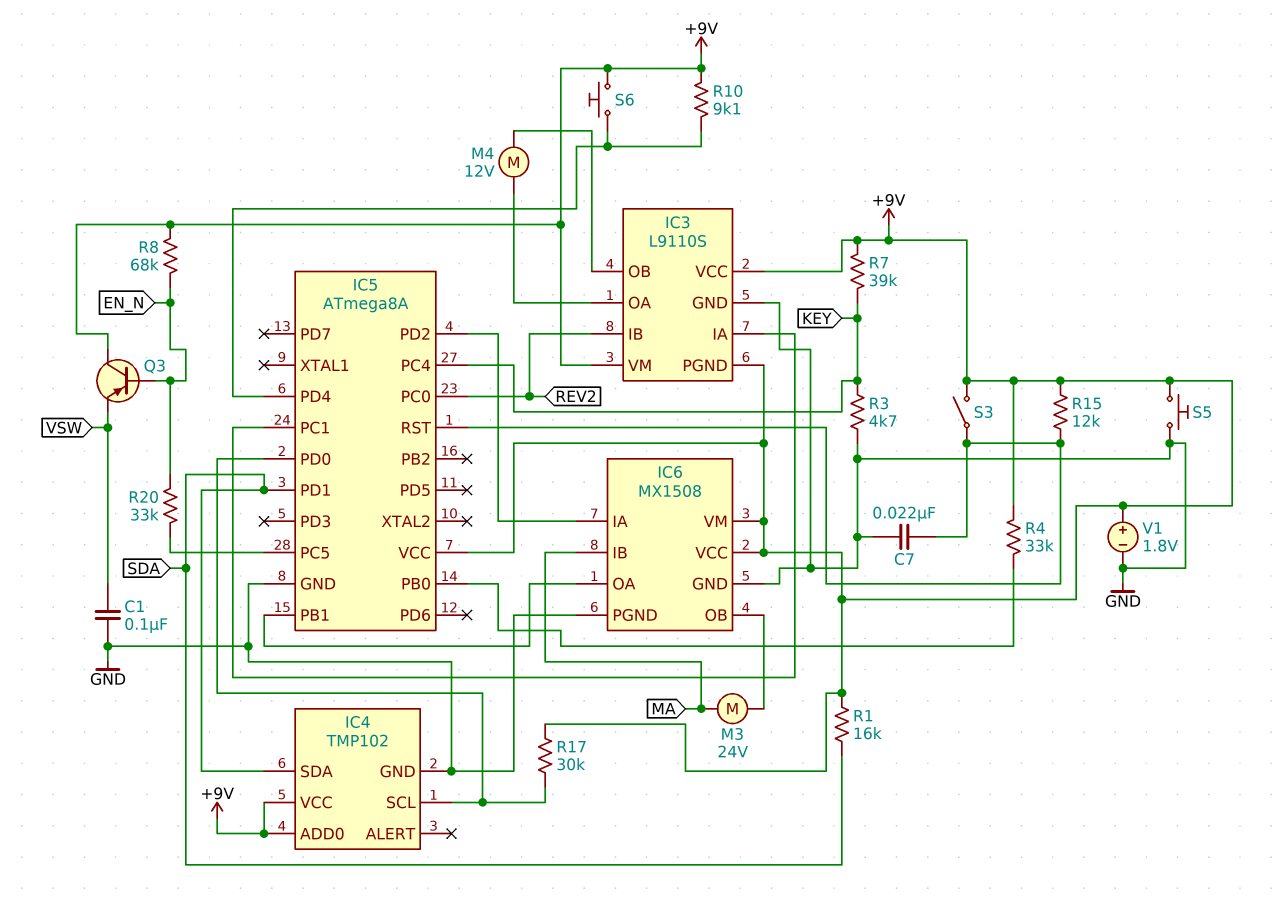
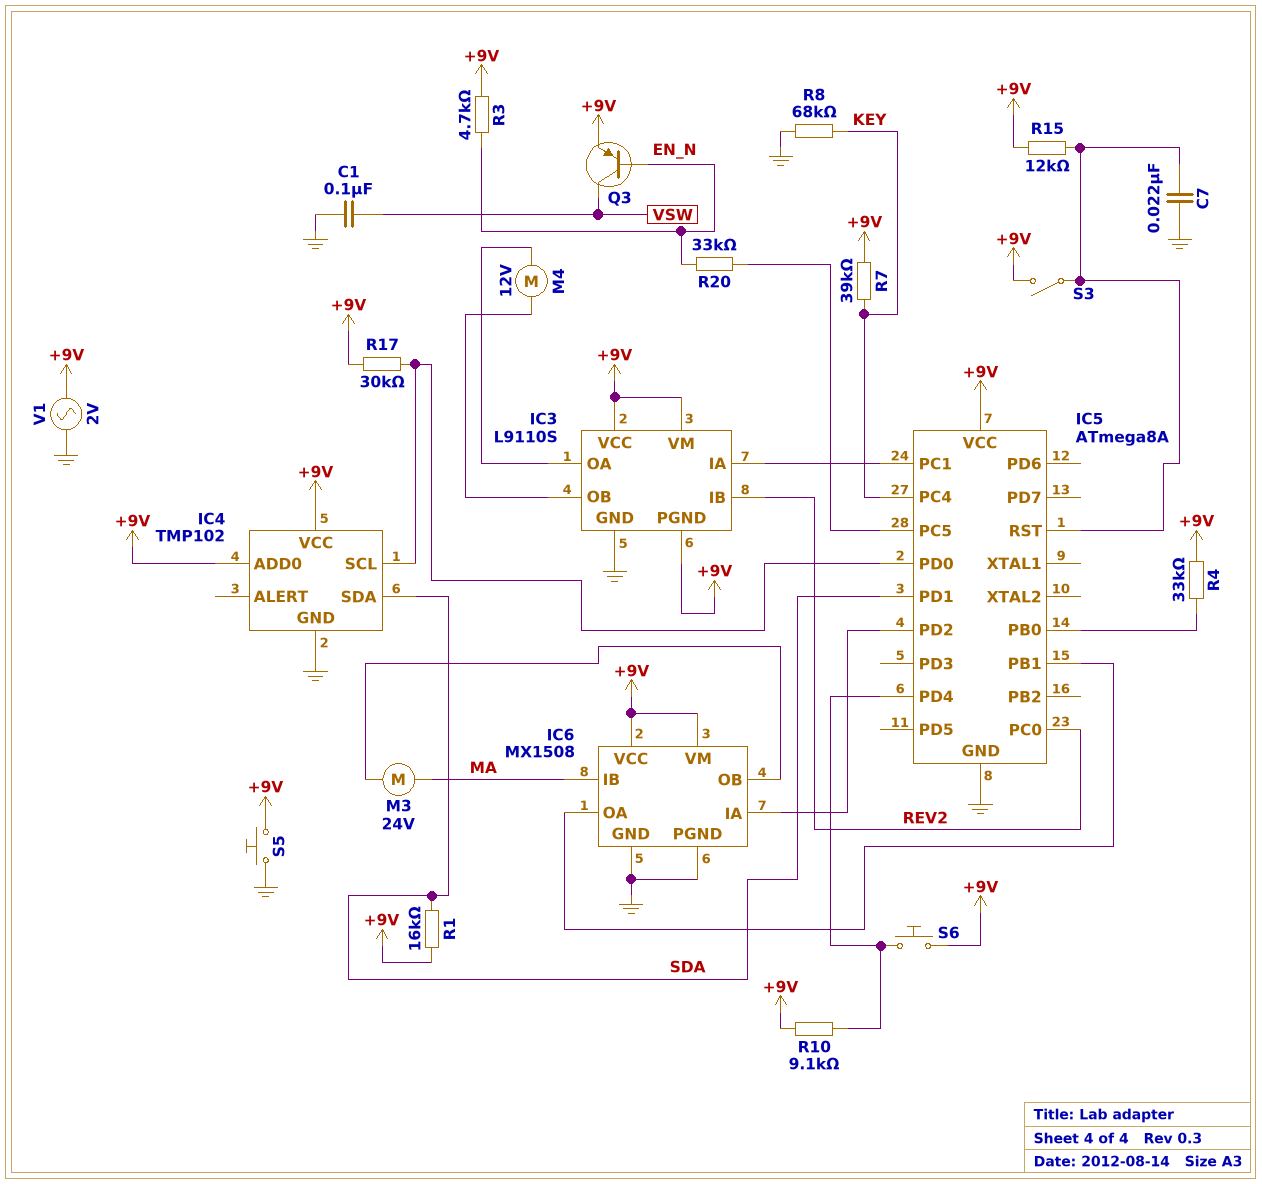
Q3: PNP (B EN_N, C +9V, E VSW) -> PNP (B EN_N, C VSW, E +9V)
R3: 4.7k (GND, KEY) -> 4.7k (+9V, EN_N)
R8: 68k (+9V, EN_N) -> 68k (GND, KEY)
V1: 1.8V (plus +9V, minus GND) -> AC 2V (+9V, GND)

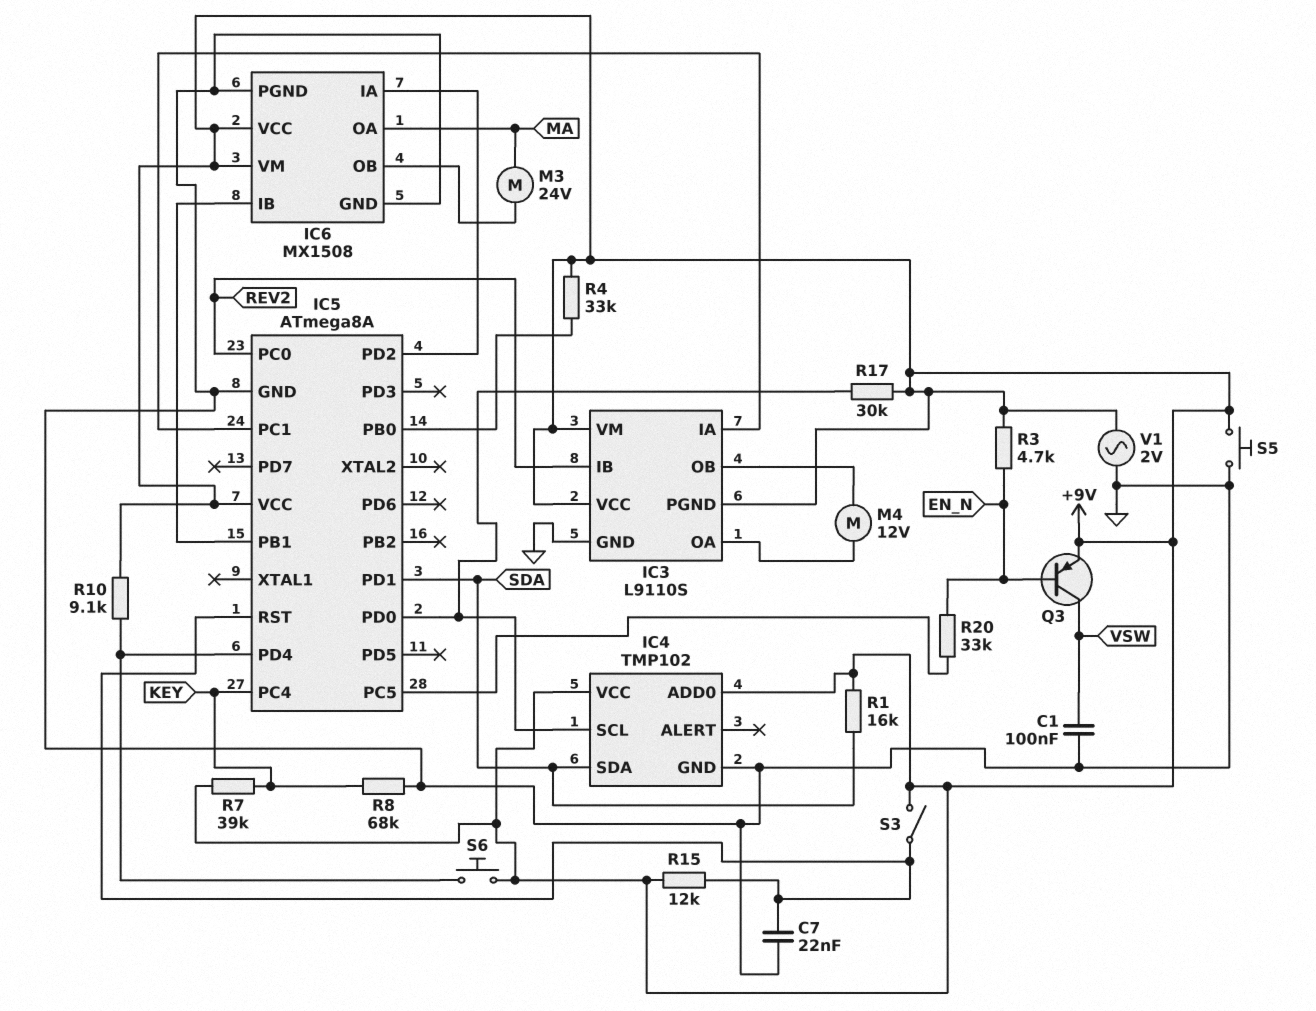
IC6 pin IB: MA -> IC5/PB1
IC6 pin OA: IC5/PB1 -> MA

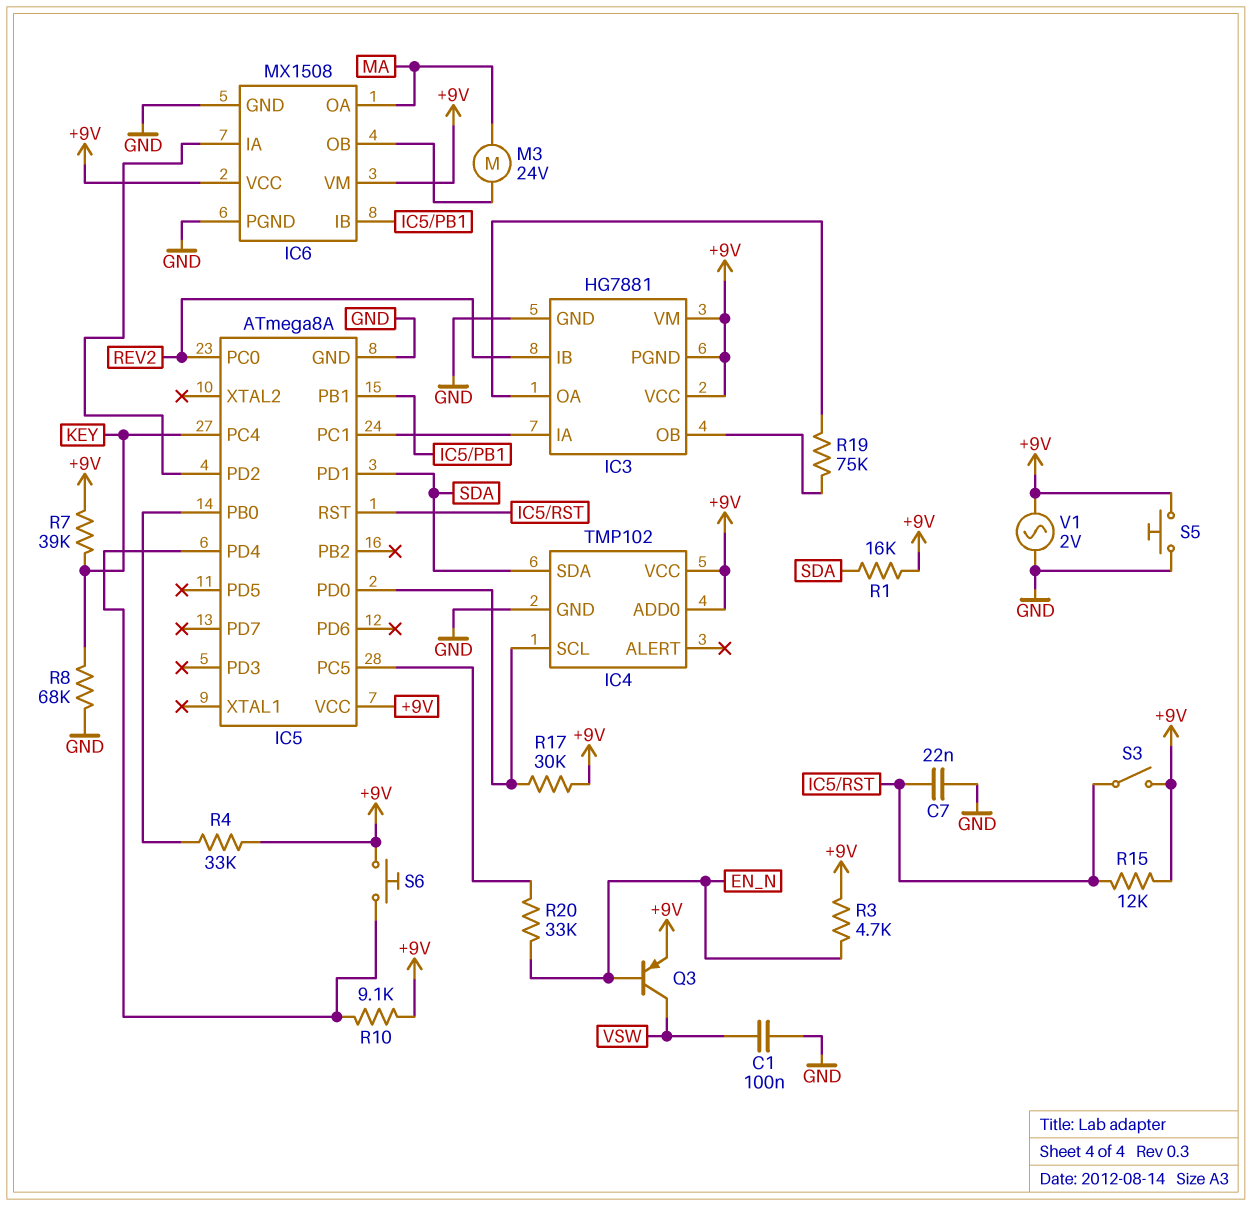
IC3: L9110S -> HG7881
M4: motor 12V (IC3/OA, IC3/OB) -> none
R19: none -> 75k (IC3/OA, IC3/OB)

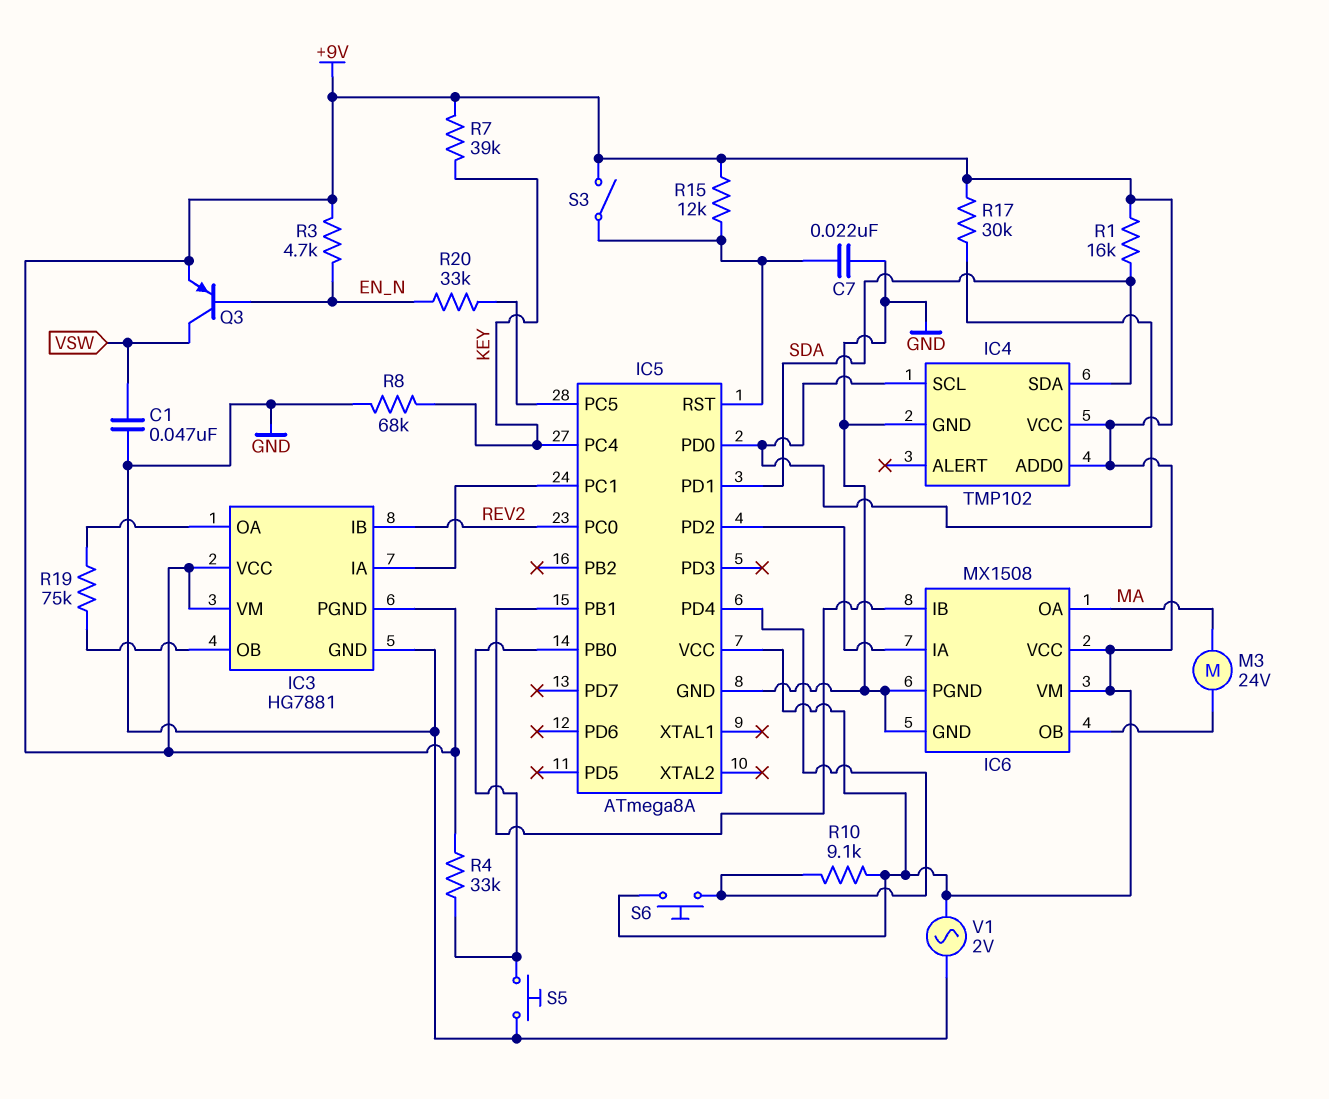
C1: 100nF (GND, VSW) -> 47nF (GND, VSW)
S5: button (+9V, GND) -> button (GND, IC5/PB0)

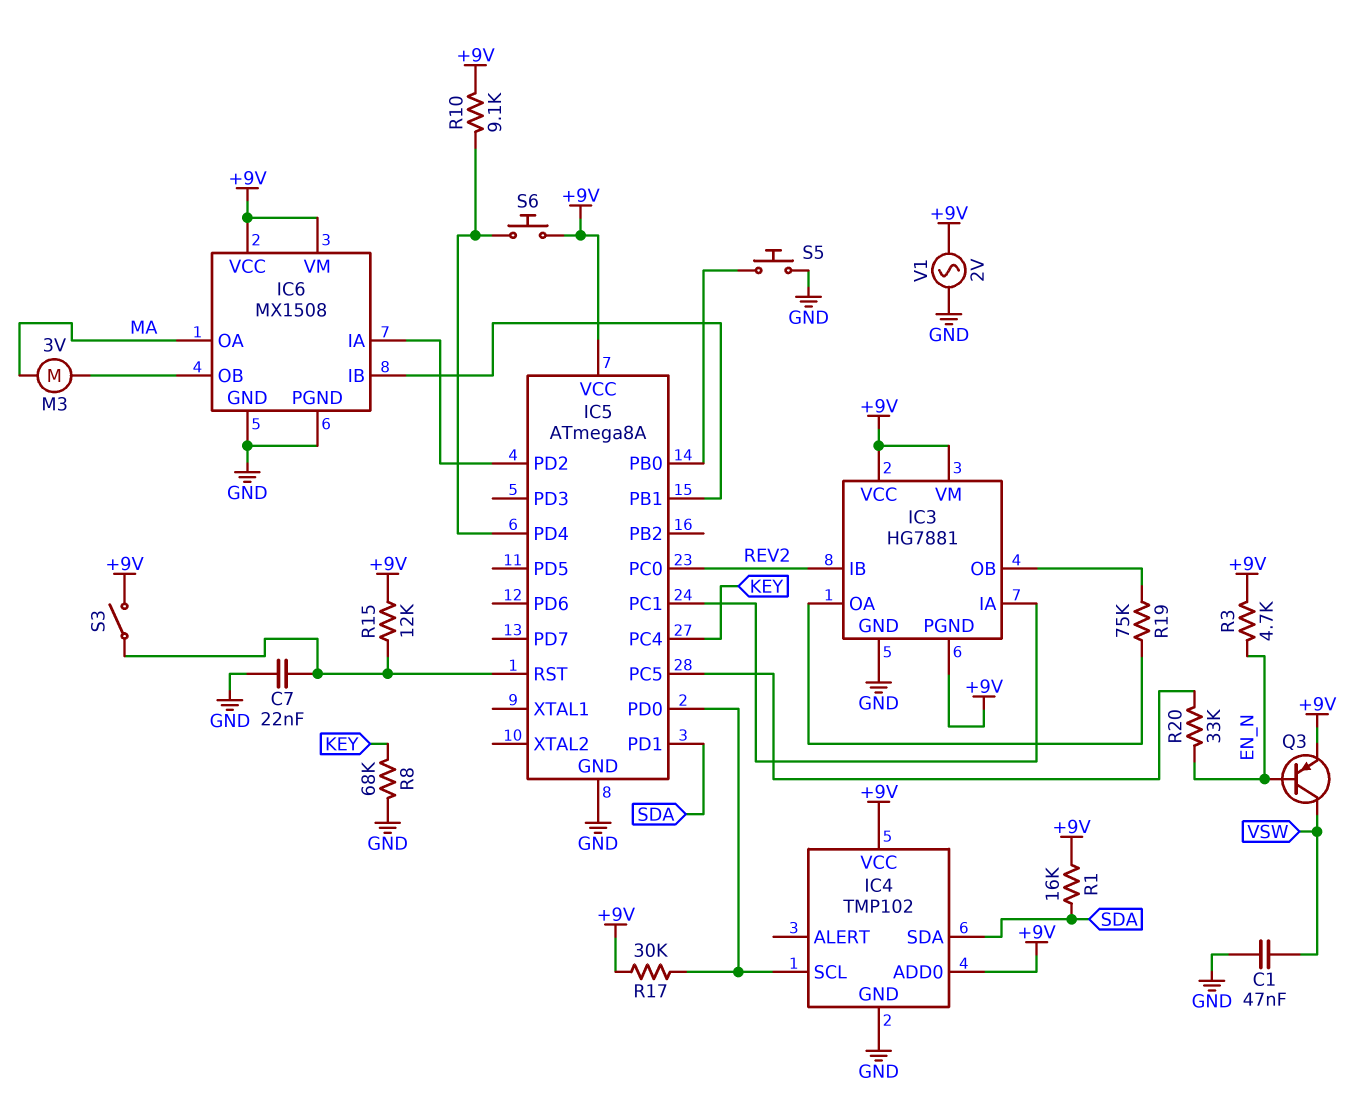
M3: motor 24V (IC6/OB, MA) -> motor 3V (IC6/OB, MA)
R4: 33k (+9V, IC5/PB0) -> none
R7: 39k (+9V, KEY) -> none

